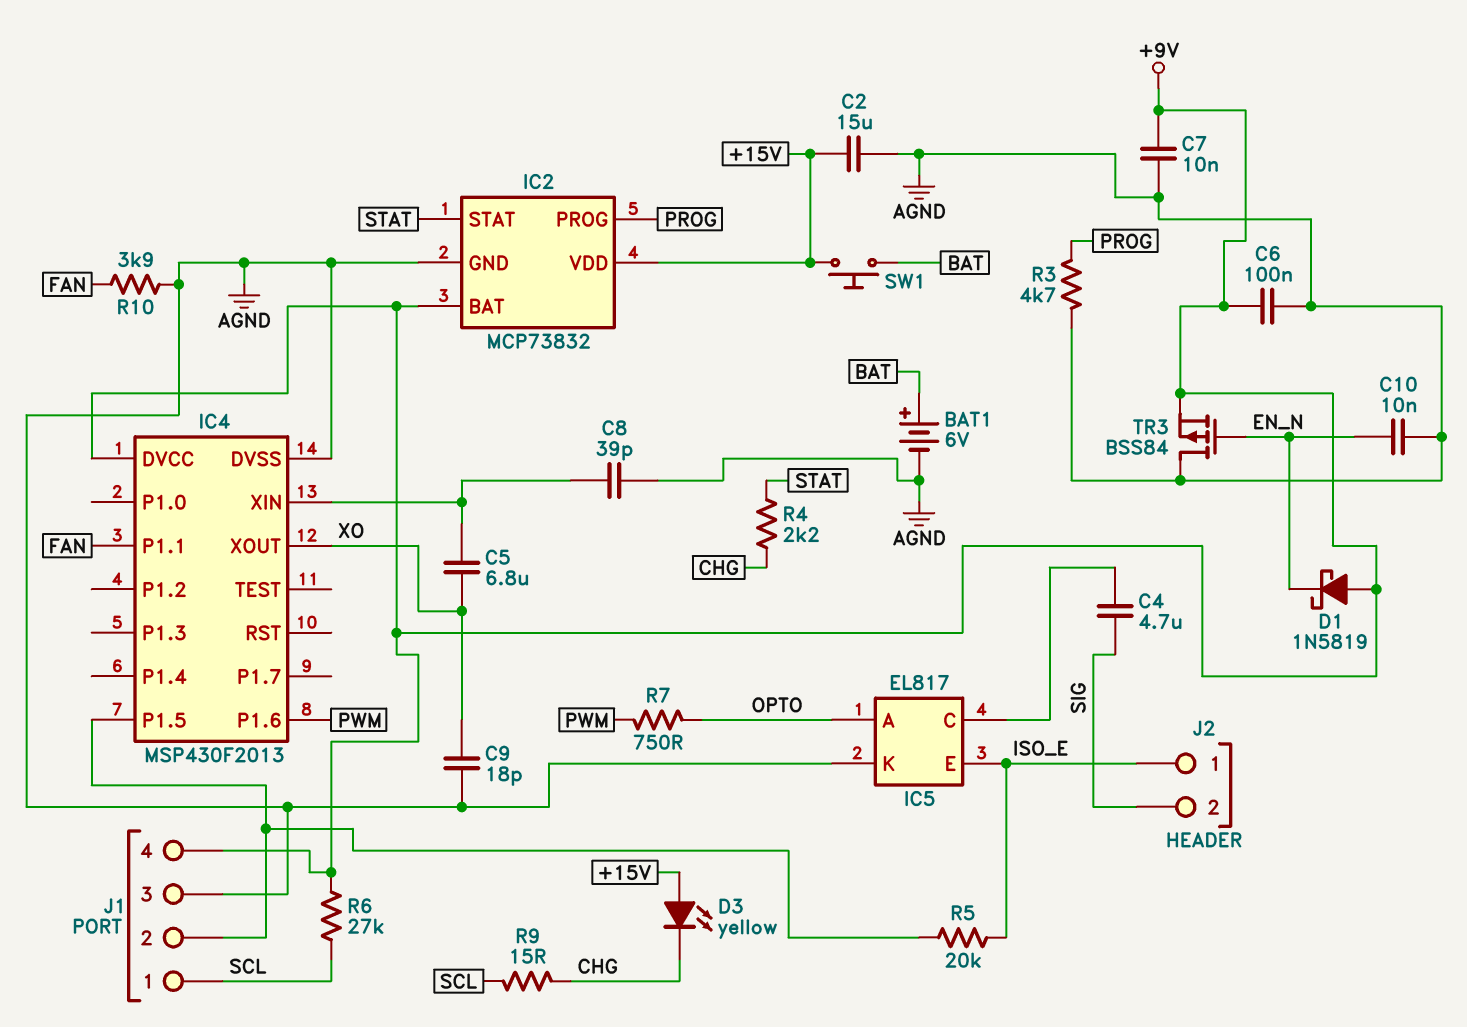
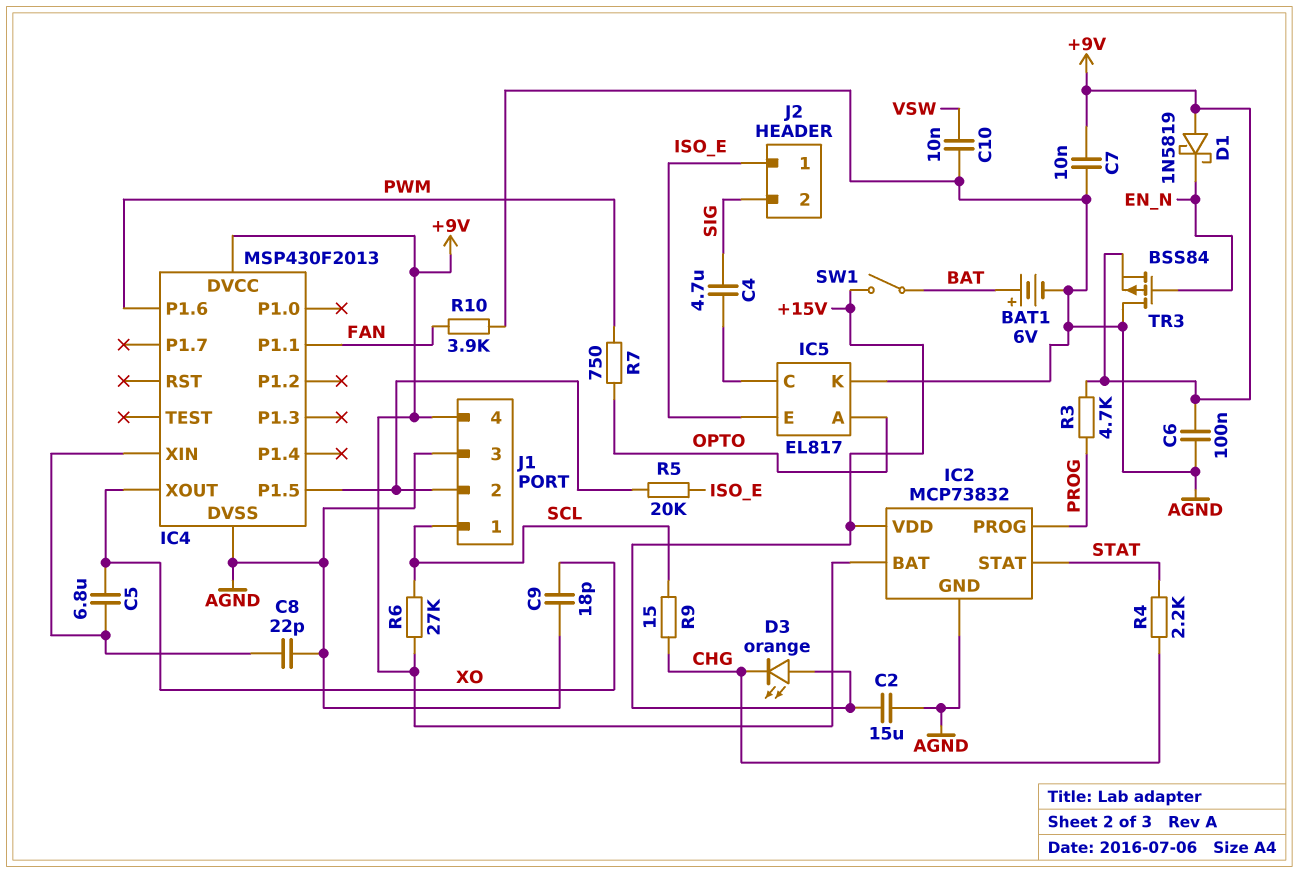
C8: 39pF (AGND, IC4/XIN) -> 22pF (AGND, IC4/XIN)
C10: 10nF (AGND, EN_N) -> 10nF (AGND, VSW)
D3: LED yellow (A +15V, K CHG) -> LED orange (A +15V, K CHG)
R3: 4.7k (AGND, PROG) -> 4.7k (+9V, PROG)
SW1: button (+15V, BAT) -> switch (+15V, BAT)

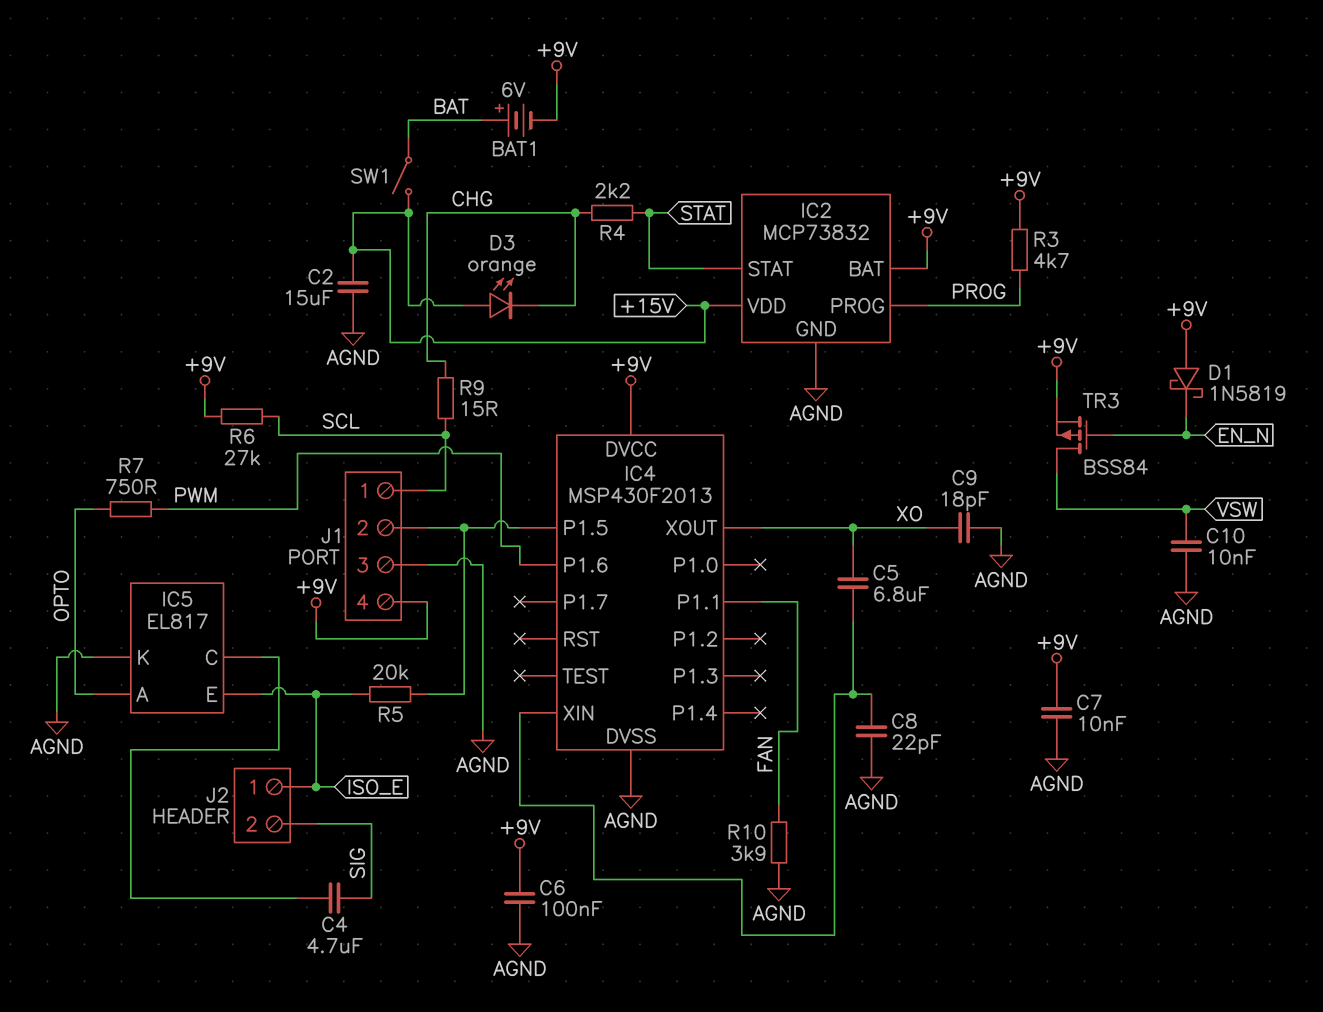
BAT1: 6V (plus BAT, minus AGND) -> 6V (plus BAT, minus +9V)
TR3: PMOS BSS84 (G EN_N, D AGND, S +9V) -> PMOS BSS84 (G EN_N, D VSW, S +9V)

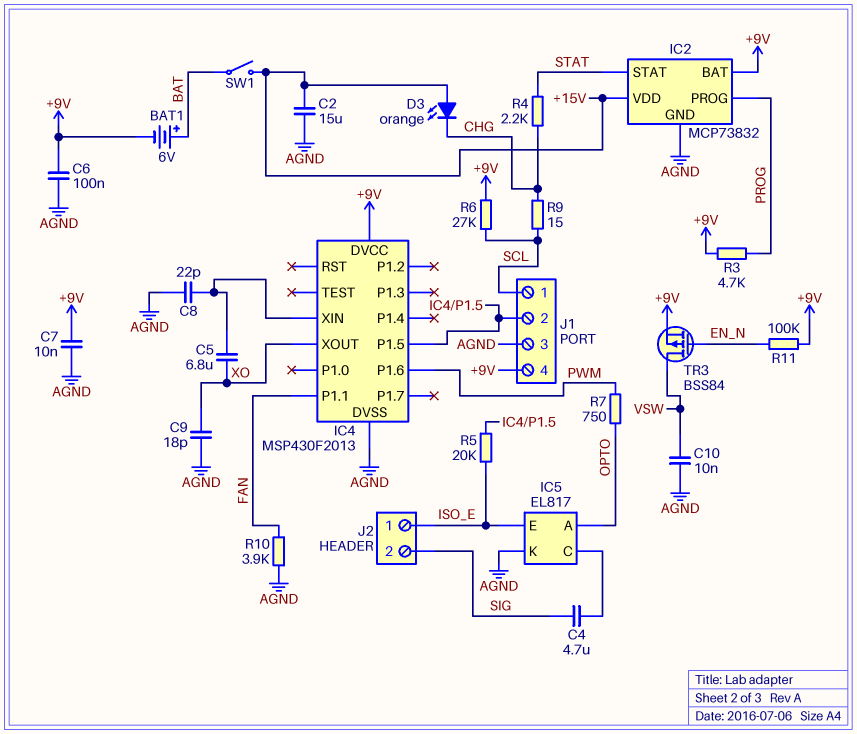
D1: schottky 1N5819 (A +9V, K EN_N) -> none
R11: none -> 100k (+9V, EN_N)

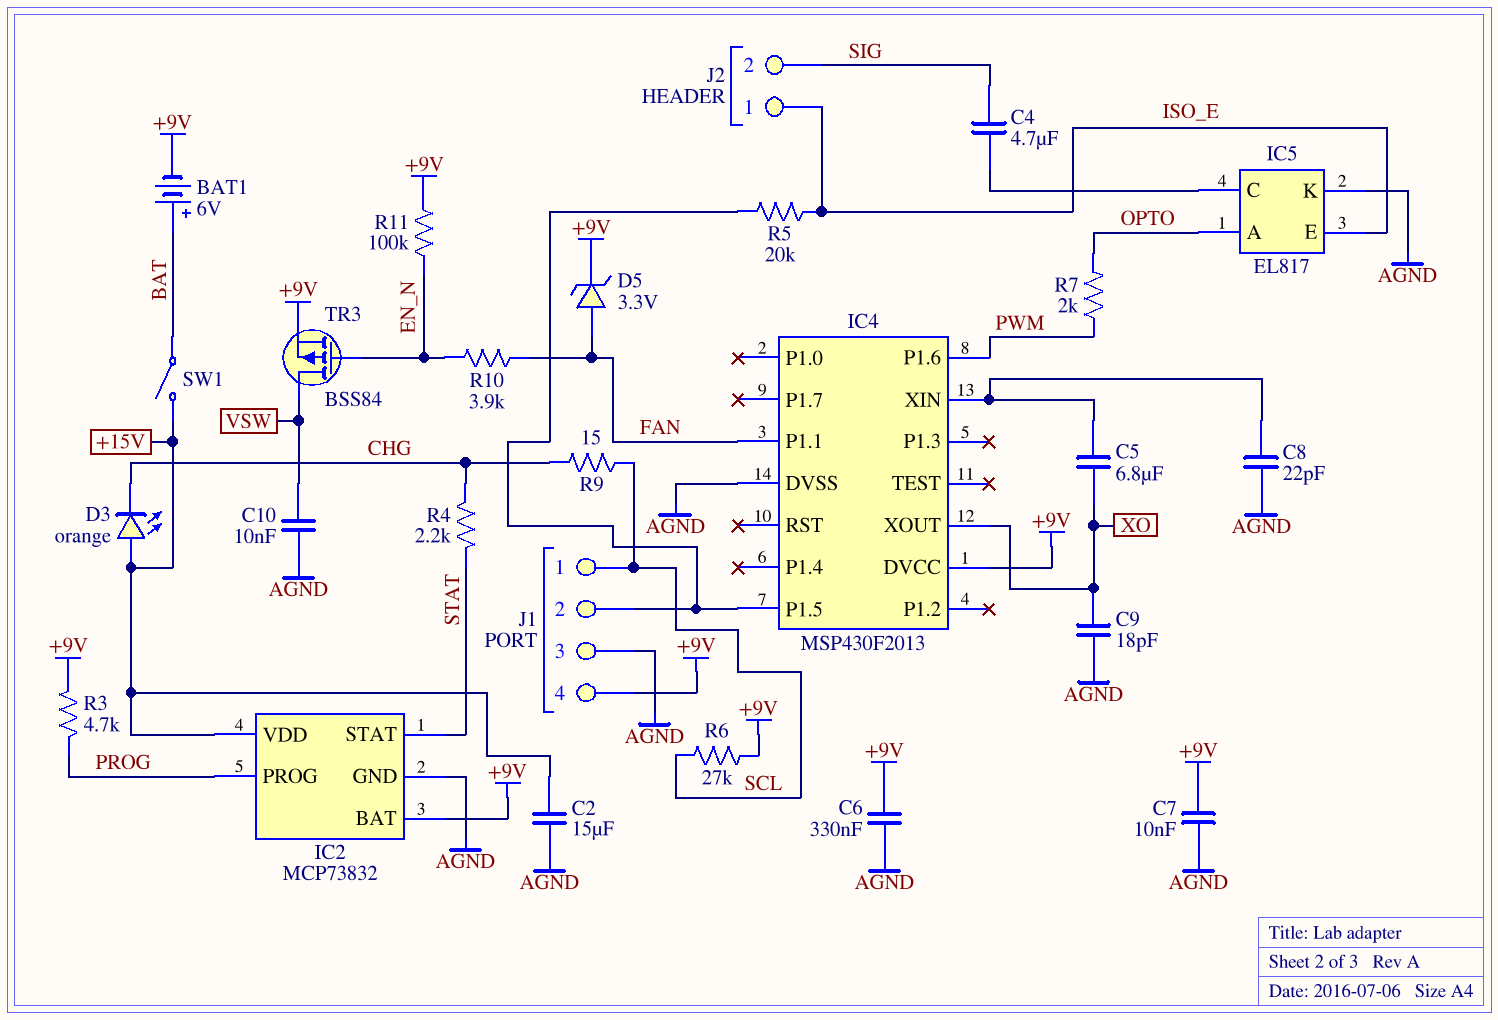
C6: 100nF (+9V, AGND) -> 330nF (+9V, AGND)
D5: none -> zener 3.3V (A FAN, K +9V)
R7: 750 (OPTO, PWM) -> 2k (OPTO, PWM)
R10: 3.9k (AGND, FAN) -> 3.9k (EN_N, FAN)

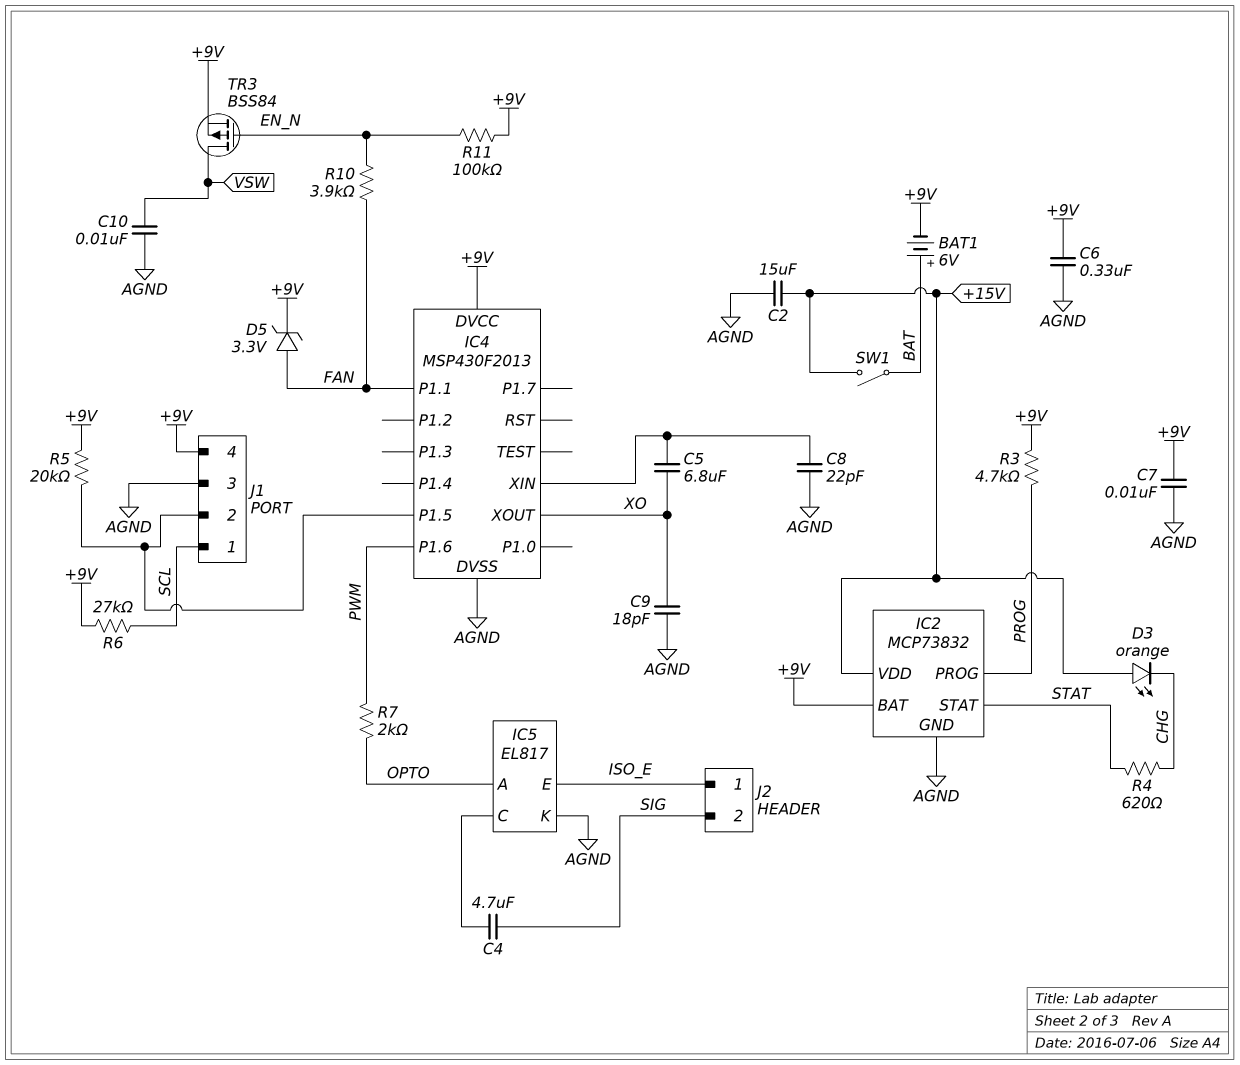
R4: 2.2k (CHG, STAT) -> 620 (CHG, STAT)
R5: 20k (IC4/P1.5, ISO_E) -> 20k (+9V, IC4/P1.5)
R9: 15 (CHG, SCL) -> none

